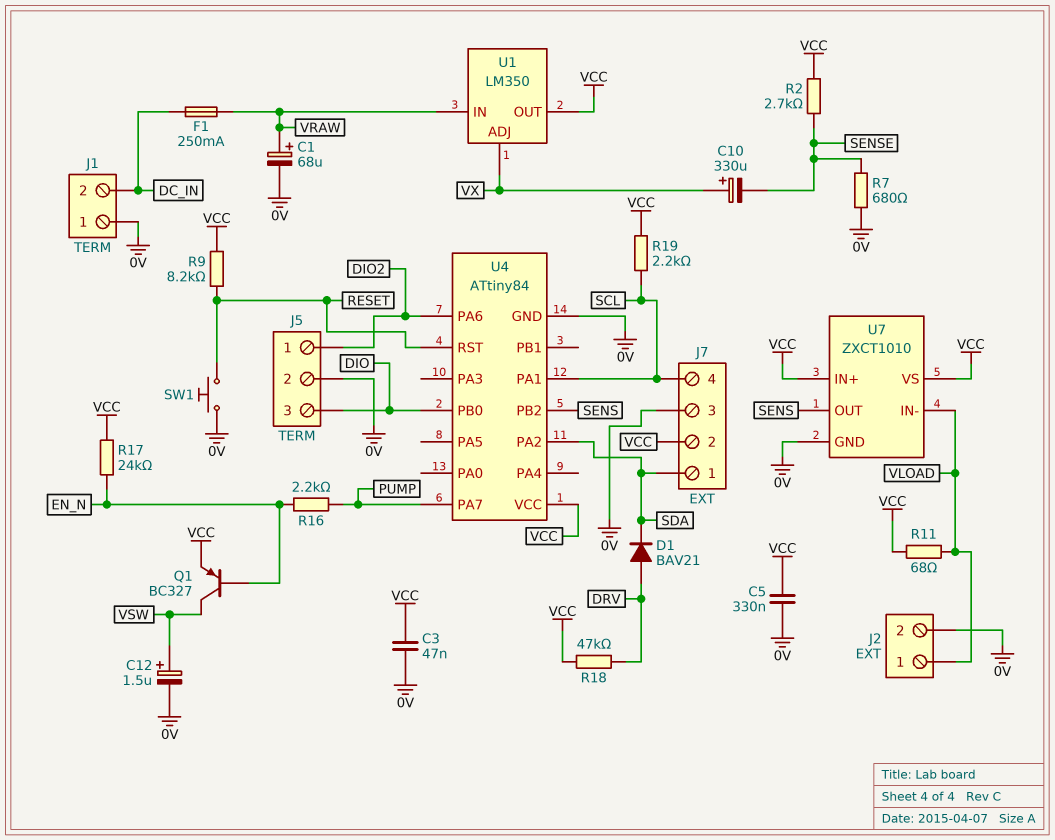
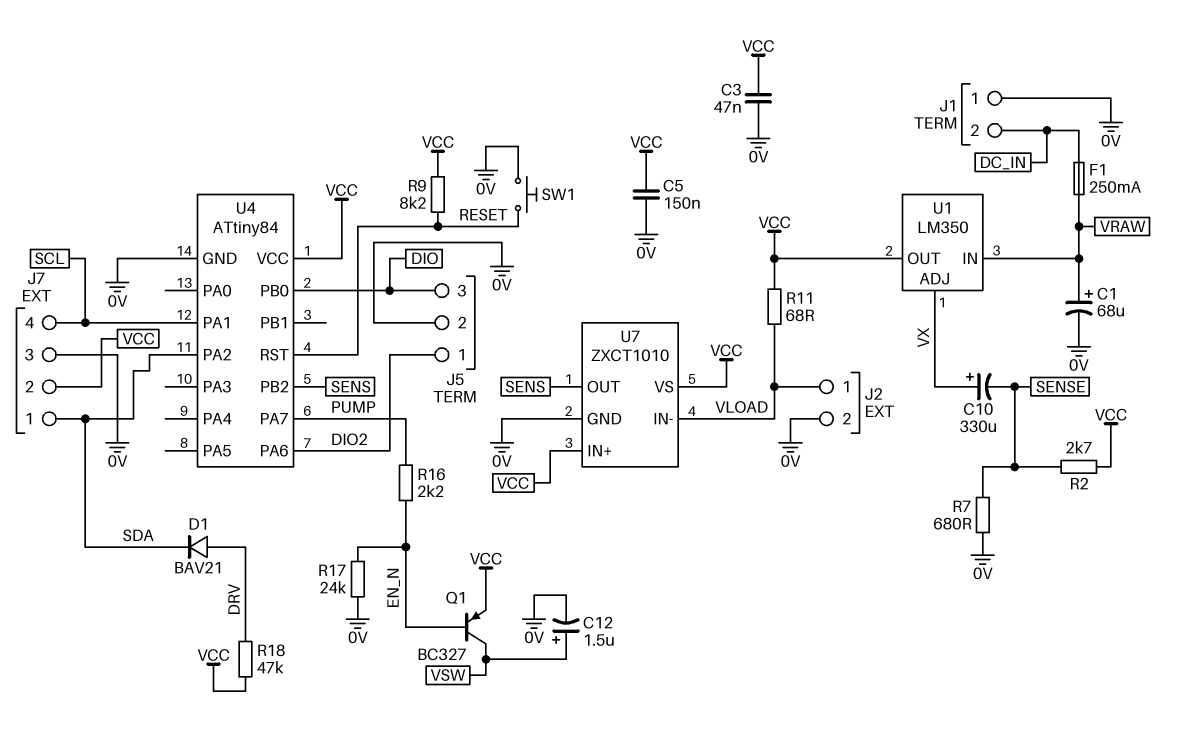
C5: 330nF (0V, VCC) -> 150nF (0V, VCC)
R17: 24k (EN_N, VCC) -> 24k (0V, EN_N)
R19: 2.2k (SCL, VCC) -> none

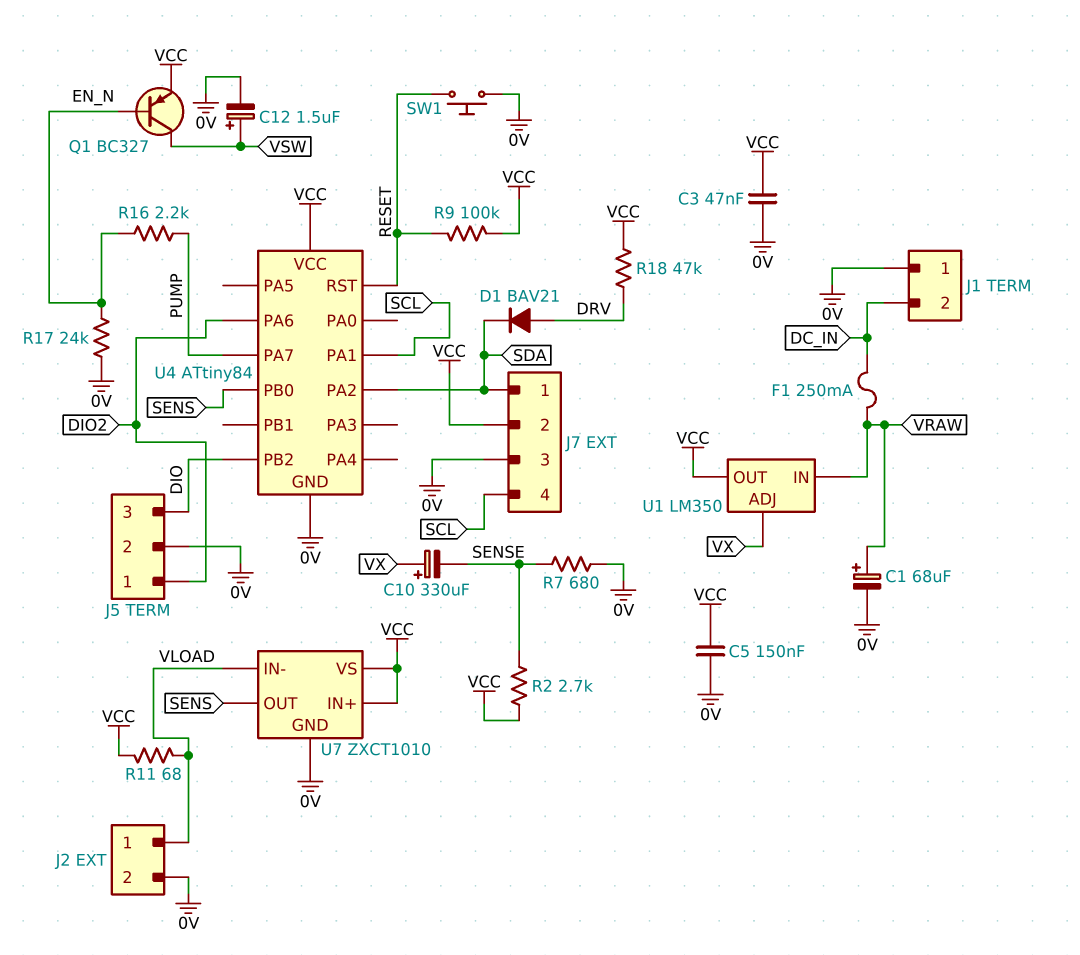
R9: 8.2k (RESET, VCC) -> 100k (RESET, VCC)
U4 pin PB0: DIO -> SENS
U4 pin PB2: SENS -> DIO

